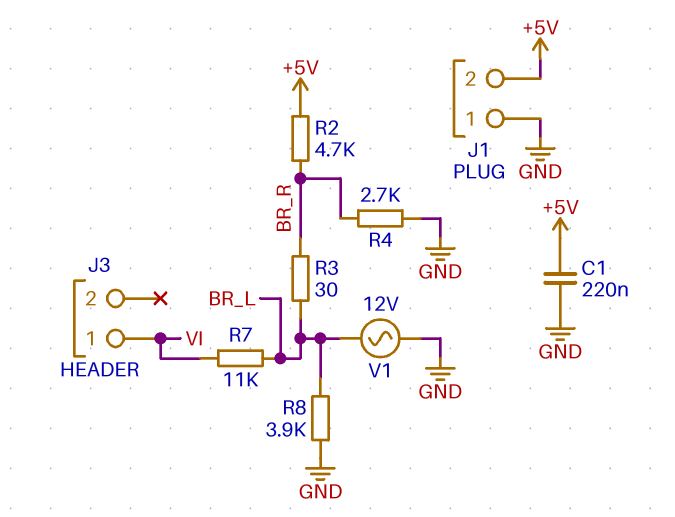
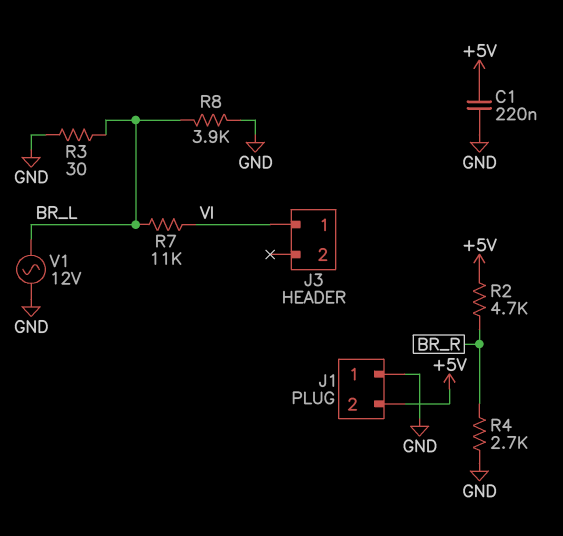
R3: 30 (BR_L, BR_R) -> 30 (BR_L, GND)

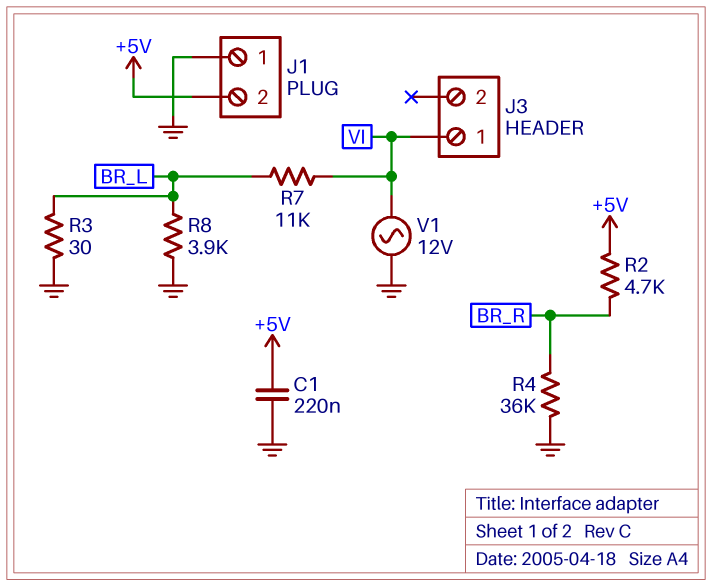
R4: 2.7k (BR_R, GND) -> 36k (BR_R, GND)
V1: AC 12V (BR_L, GND) -> AC 12V (GND, VI)

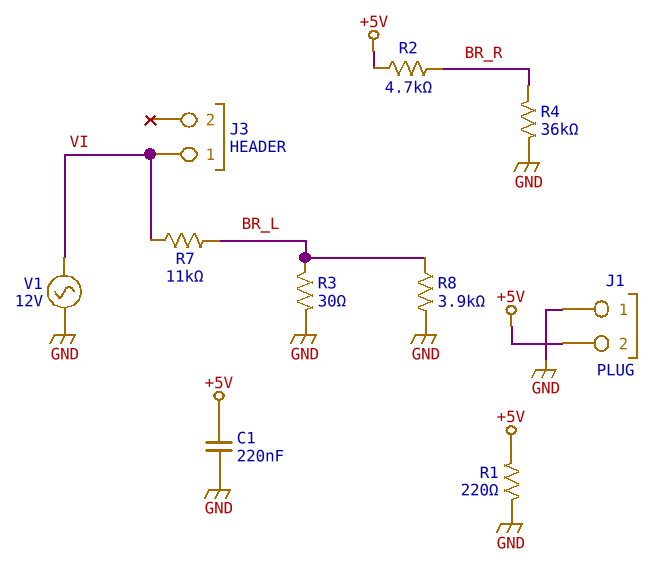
R1: none -> 220 (+5V, GND)

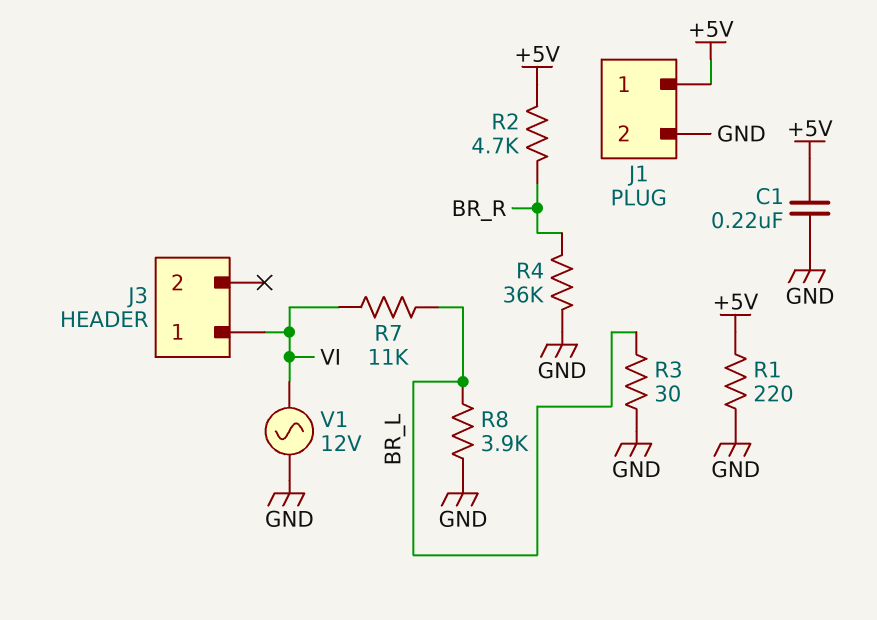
J1 pin 1: GND -> +5V
J1 pin 2: +5V -> GND

